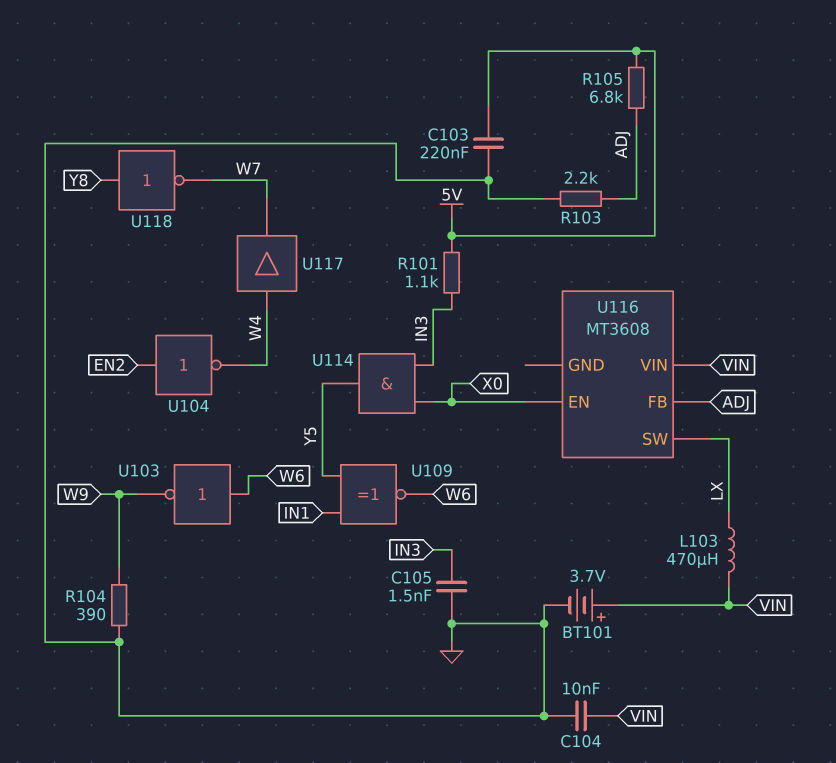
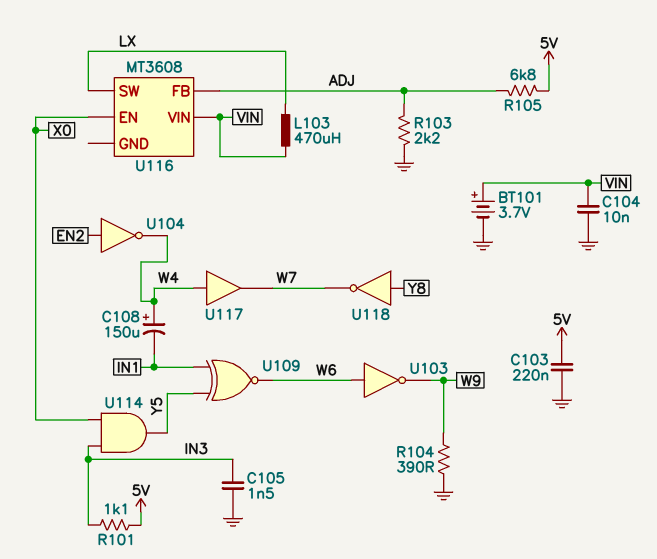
C108: none -> 150uF (plus W4, minus IN1)

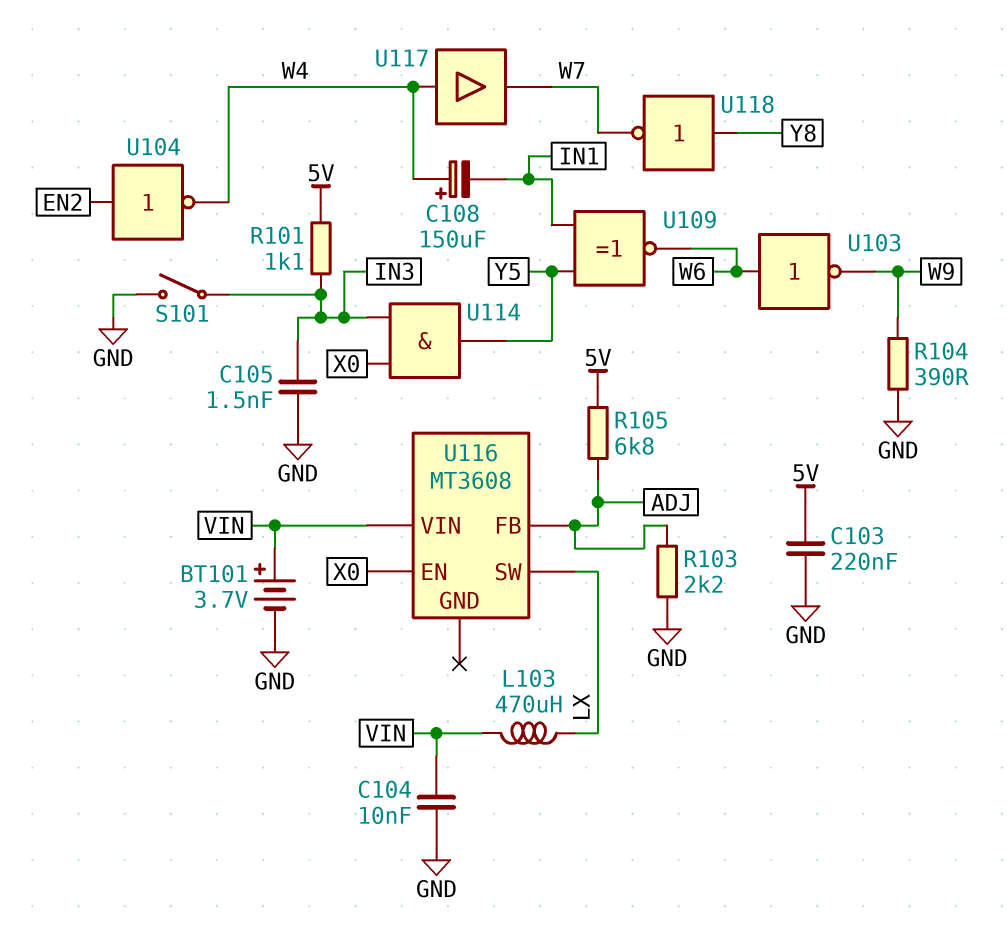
S101: none -> switch (GND, IN3)

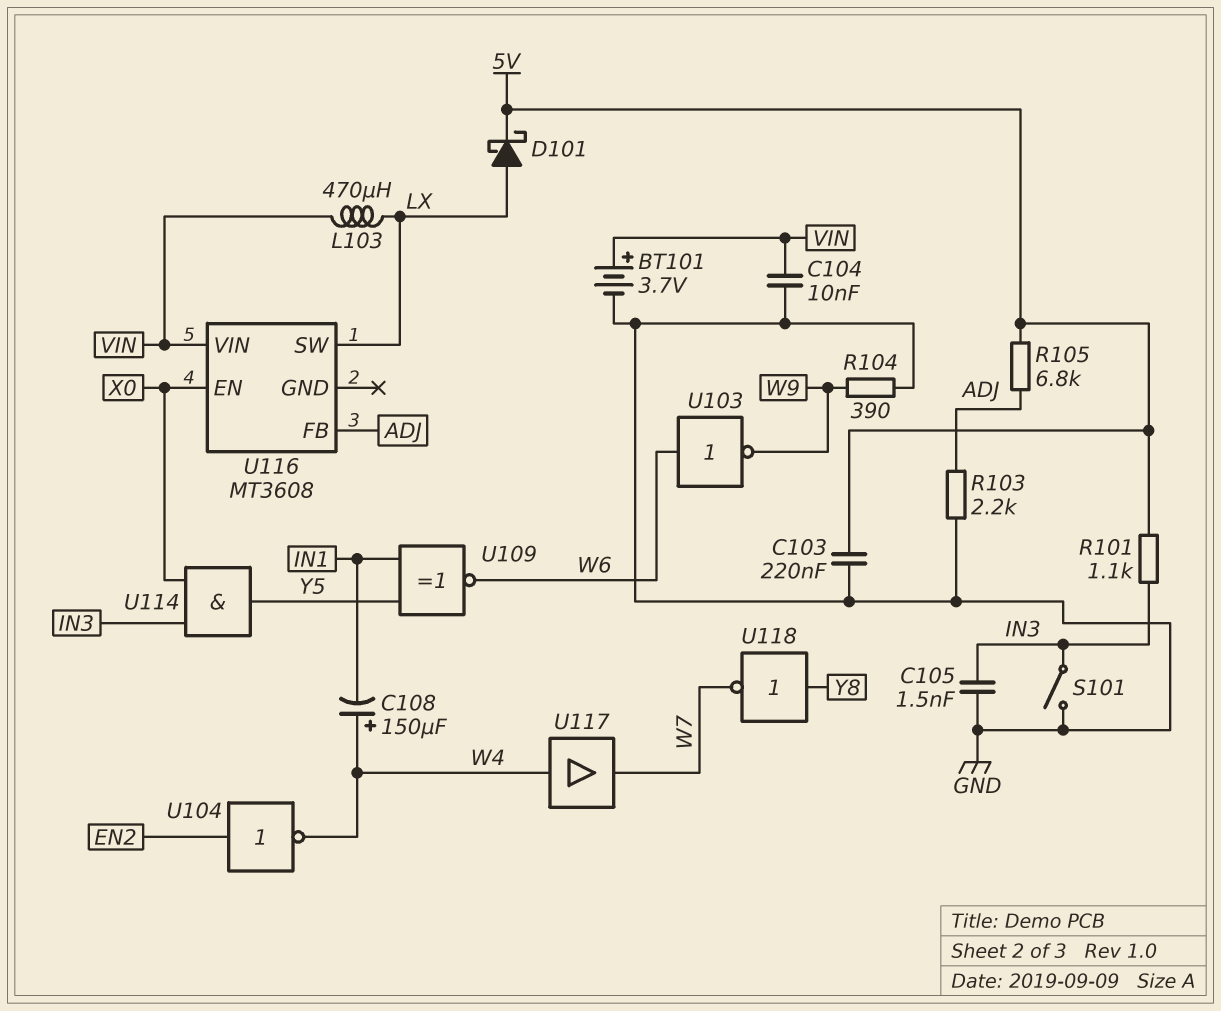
D101: none -> schottky (A LX, K 5V)

